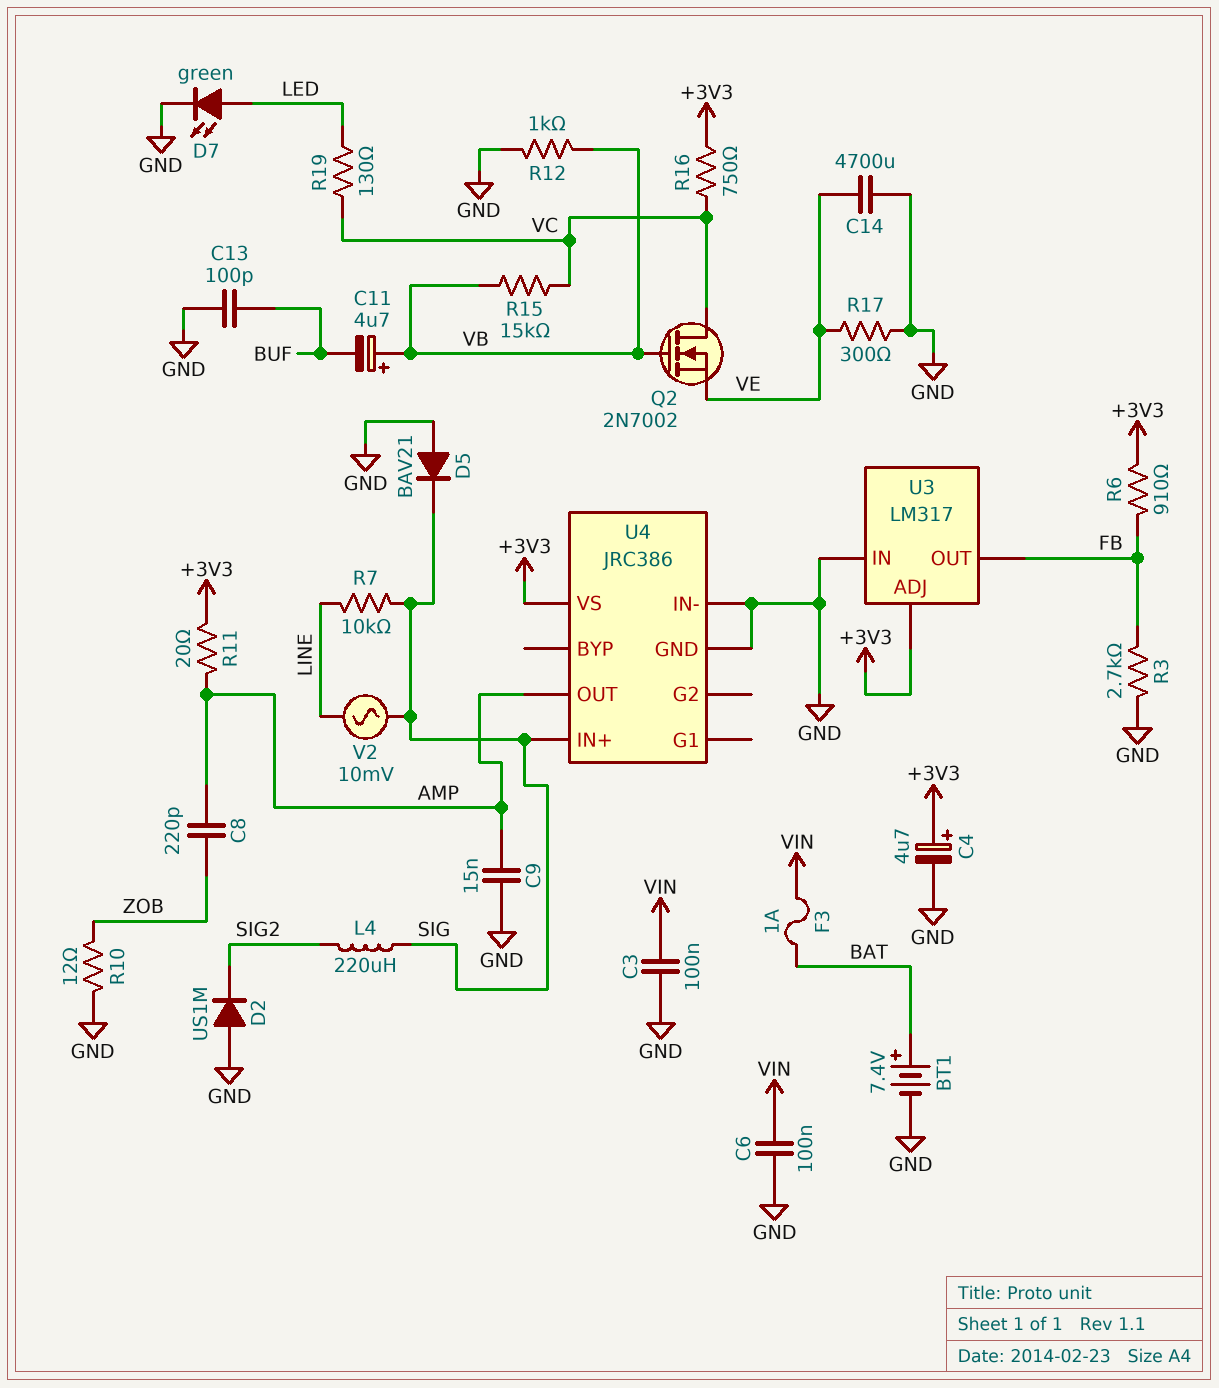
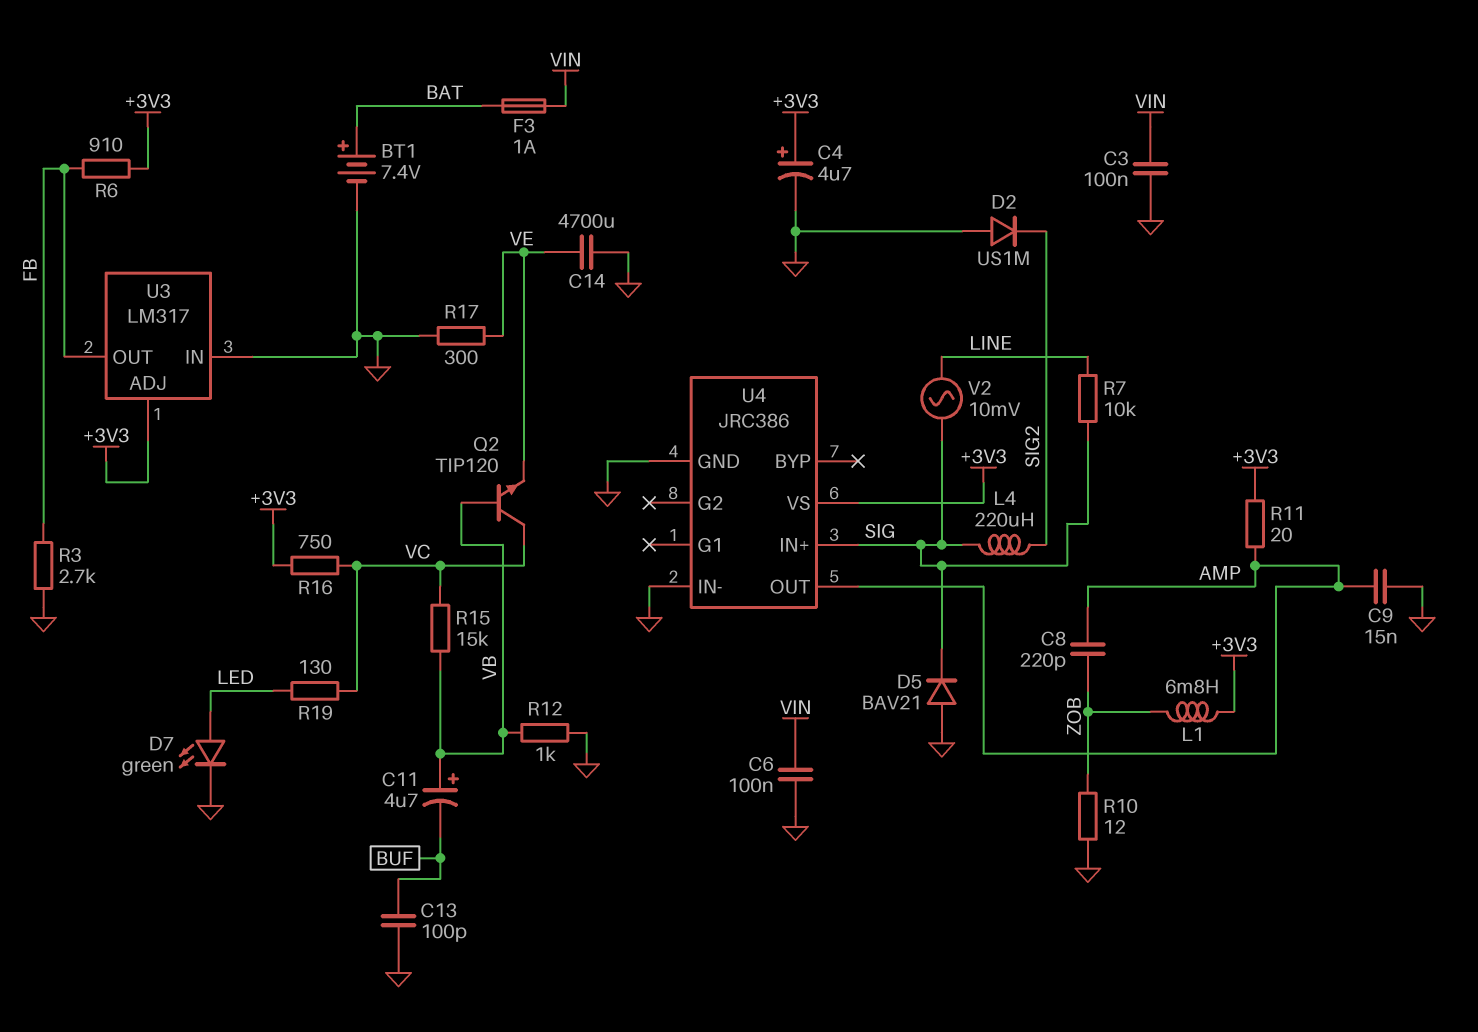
L1: none -> 6.8mH (+3V3, ZOB)
Q2: NMOS 2N7002 (G VB, D VC, S VE) -> NPN TIP120 (B VB, C VC, E VE)

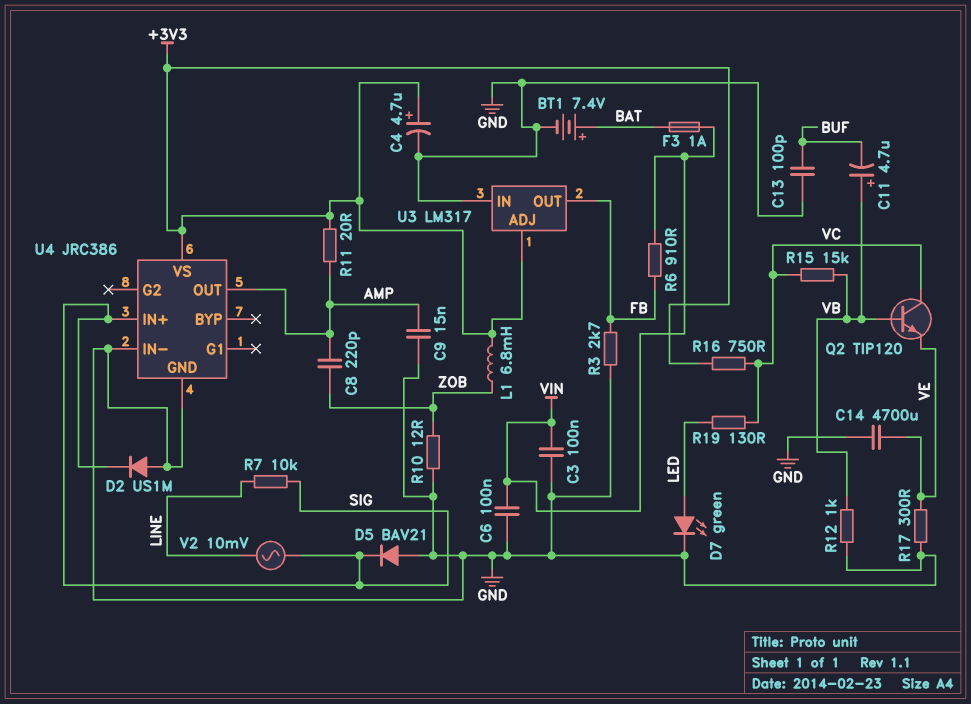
D2: diode US1M (A GND, K SIG2) -> diode US1M (A GND, K SIG)
L4: 220uH (SIG, SIG2) -> none
R6: 910 (+3V3, FB) -> 910 (FB, VIN)

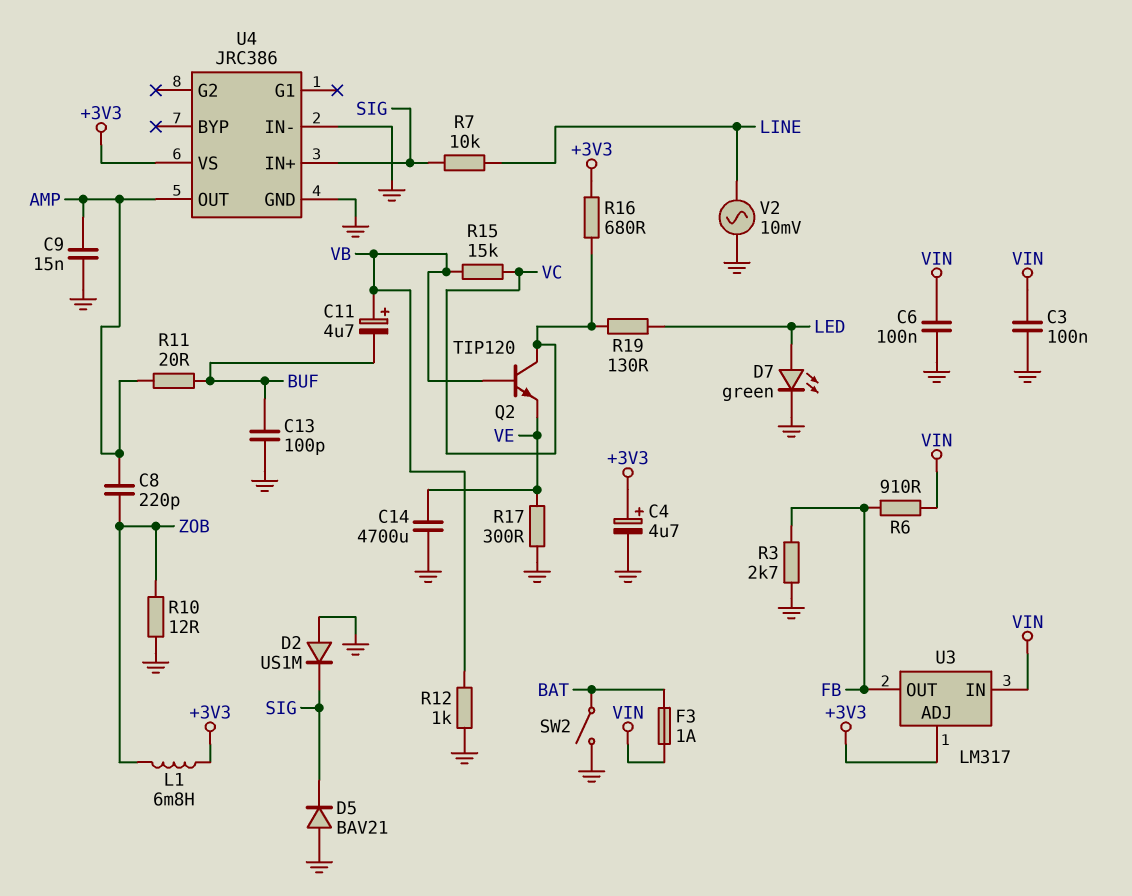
BT1: 7.4V (plus BAT, minus GND) -> none
R11: 20 (+3V3, AMP) -> 20 (AMP, BUF)
R16: 750 (+3V3, VC) -> 680 (+3V3, VC)
SW2: none -> switch (BAT, GND)
U3 pin IN: GND -> VIN
V2: AC 10mV (LINE, SIG) -> AC 10mV (GND, LINE)

